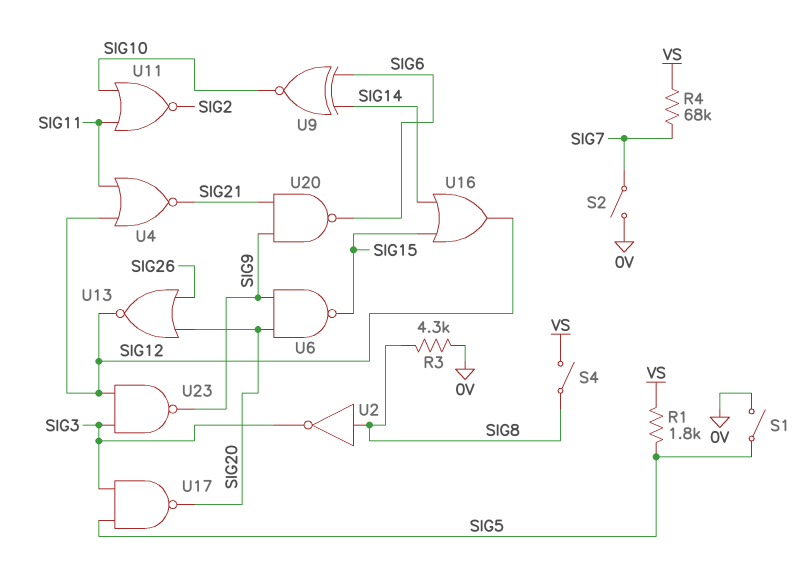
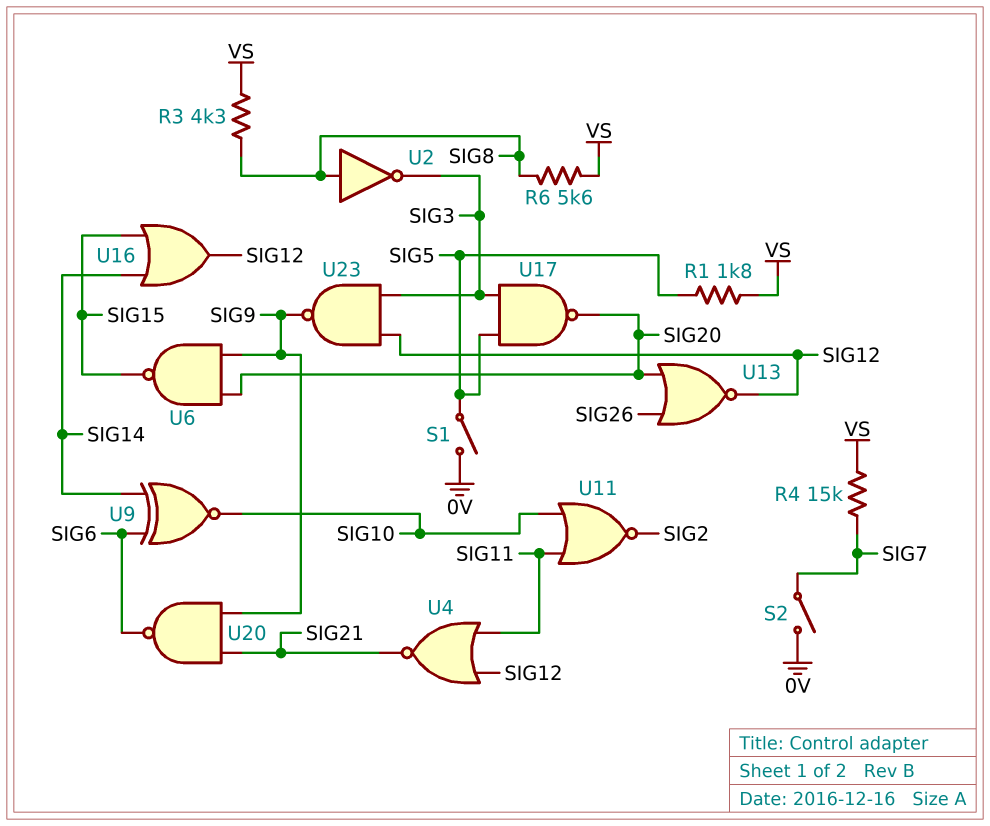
R3: 4.3k (0V, SIG8) -> 4.3k (SIG8, VS)
R4: 68k (SIG7, VS) -> 15k (SIG7, VS)
R6: none -> 5.6k (SIG8, VS)
S4: switch (SIG8, VS) -> none

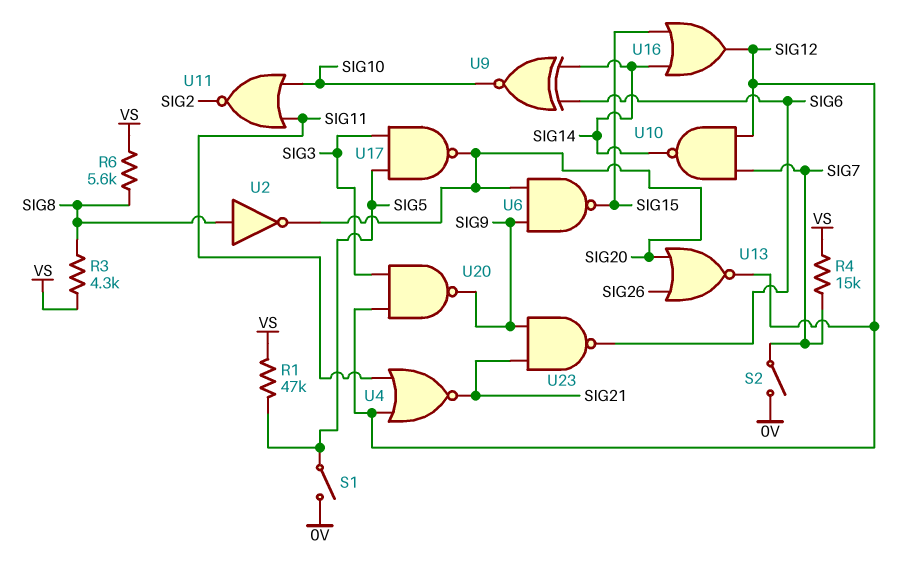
R1: 1.8k (SIG5, VS) -> 47k (SIG5, VS)
U2: NOT (in SIG8, out SIG3) -> NOT (in SIG8, out SIG20)
U10: none -> NAND (in SIG7, in SIG12, out SIG14)
U20: NAND (in SIG9, in SIG21, out SIG6) -> NAND (in SIG3, in SIG12, out SIG9)
U23: NAND (in SIG3, in SIG12, out SIG9) -> NAND (in SIG9, in SIG21, out SIG6)

